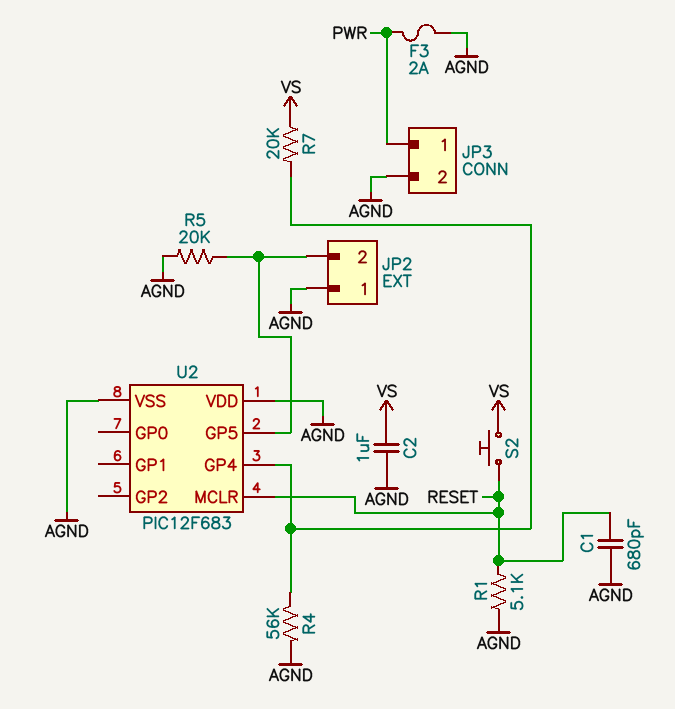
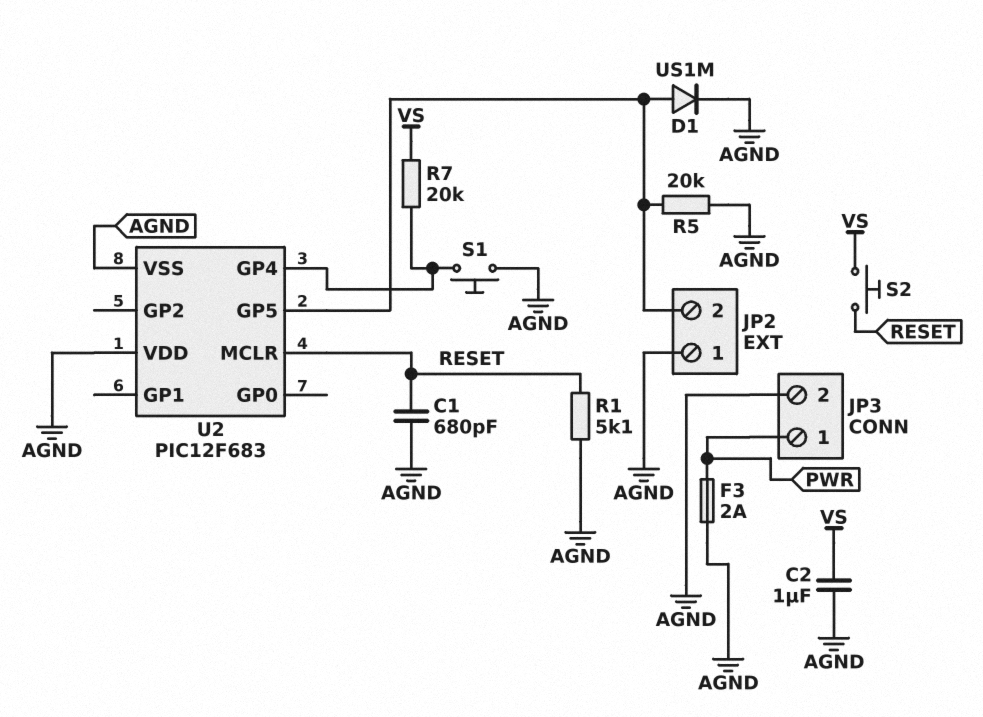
D1: none -> diode US1M (A JP2/2, K AGND)
R4: 56k (AGND, U2/GP4) -> none
S1: none -> button (AGND, U2/GP4)

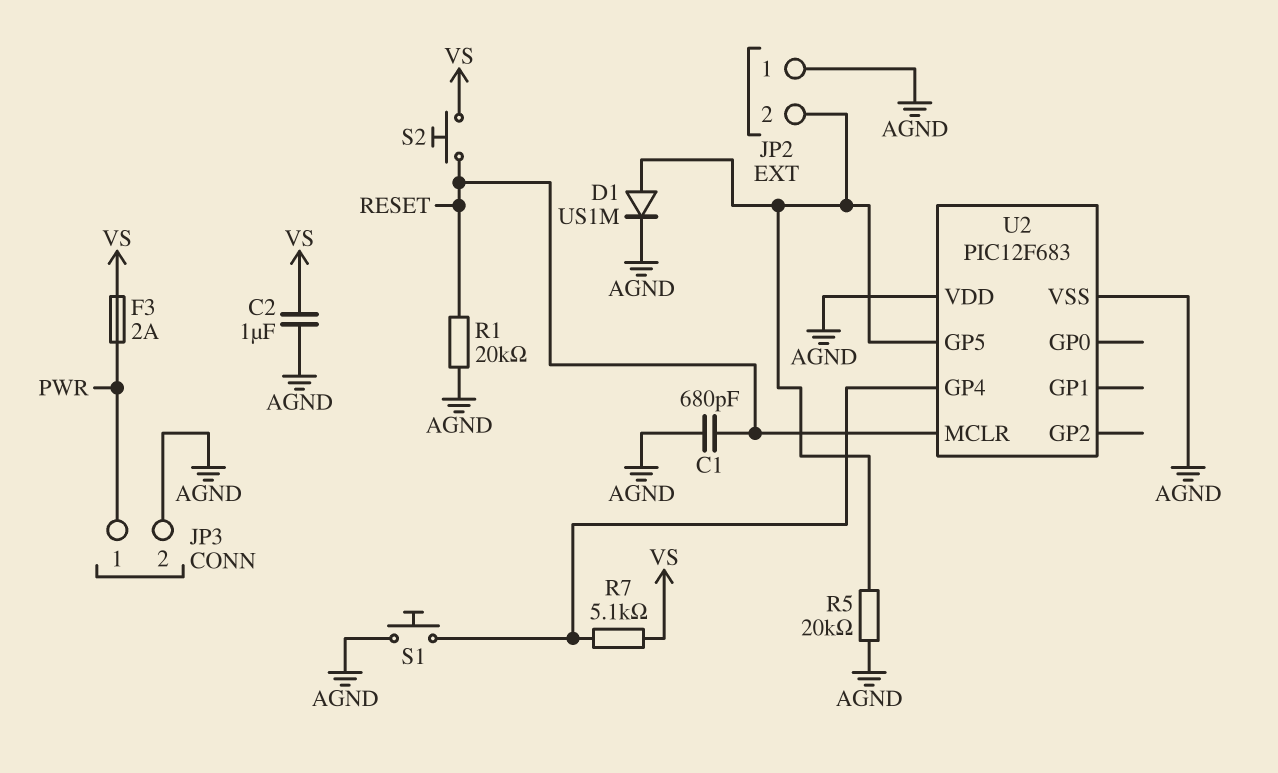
F3: 2A (AGND, PWR) -> 2A (PWR, VS)
R1: 5.1k (AGND, RESET) -> 20k (AGND, RESET)
R7: 20k (U2/GP4, VS) -> 5.1k (U2/GP4, VS)

